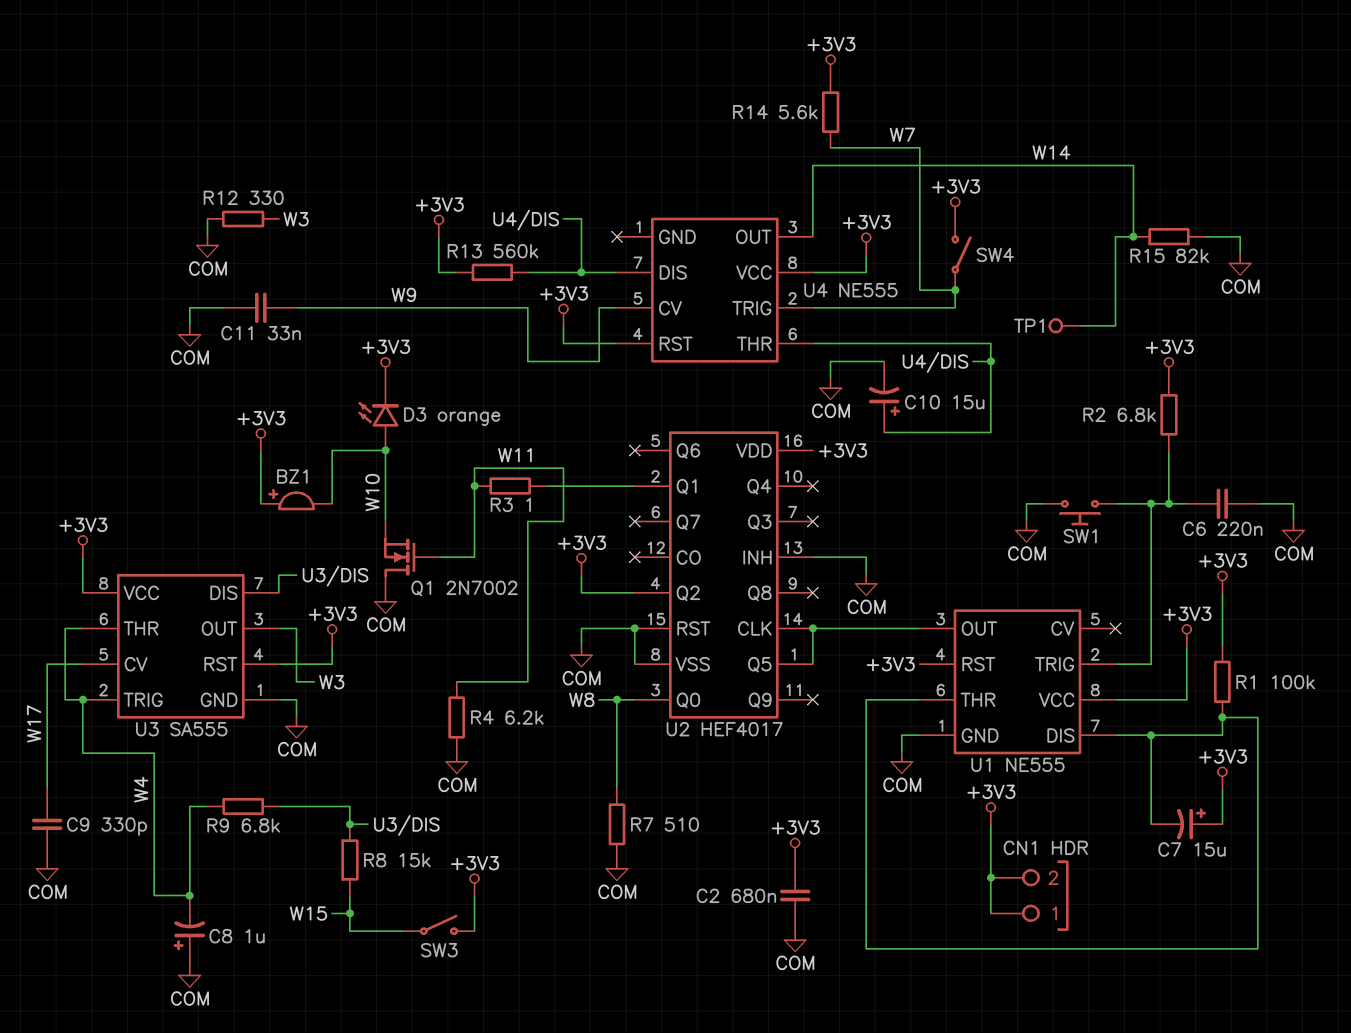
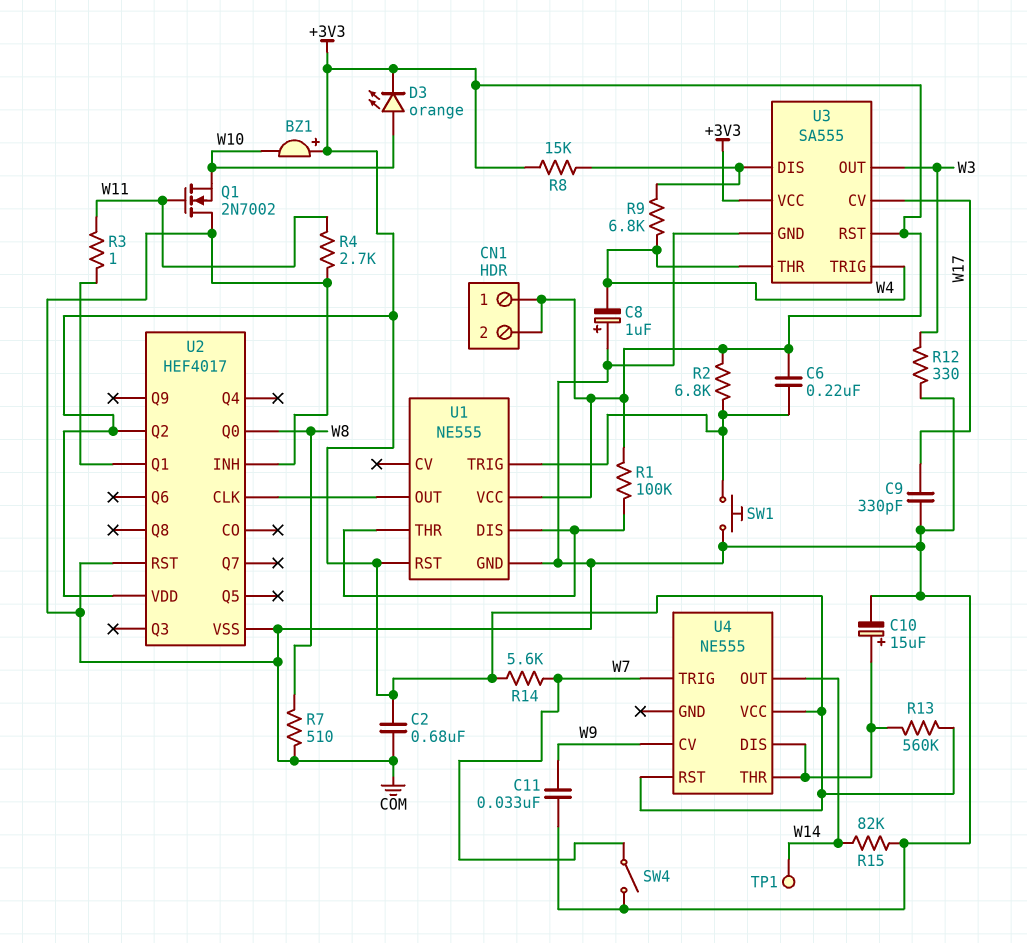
C6: 220nF (COM, U1/TRIG) -> 220nF (+3V3, U1/TRIG)
C7: 15uF (plus +3V3, minus U1/DIS) -> none
R4: 6.2k (COM, W11) -> 2.7k (COM, W11)
R8: 15k (U3/DIS, W15) -> 15k (+3V3, U3/DIS)
SW3: switch (+3V3, W15) -> none
SW4: switch (+3V3, W7) -> switch (COM, W7)
U2 pin Q5: U1/OUT -> none

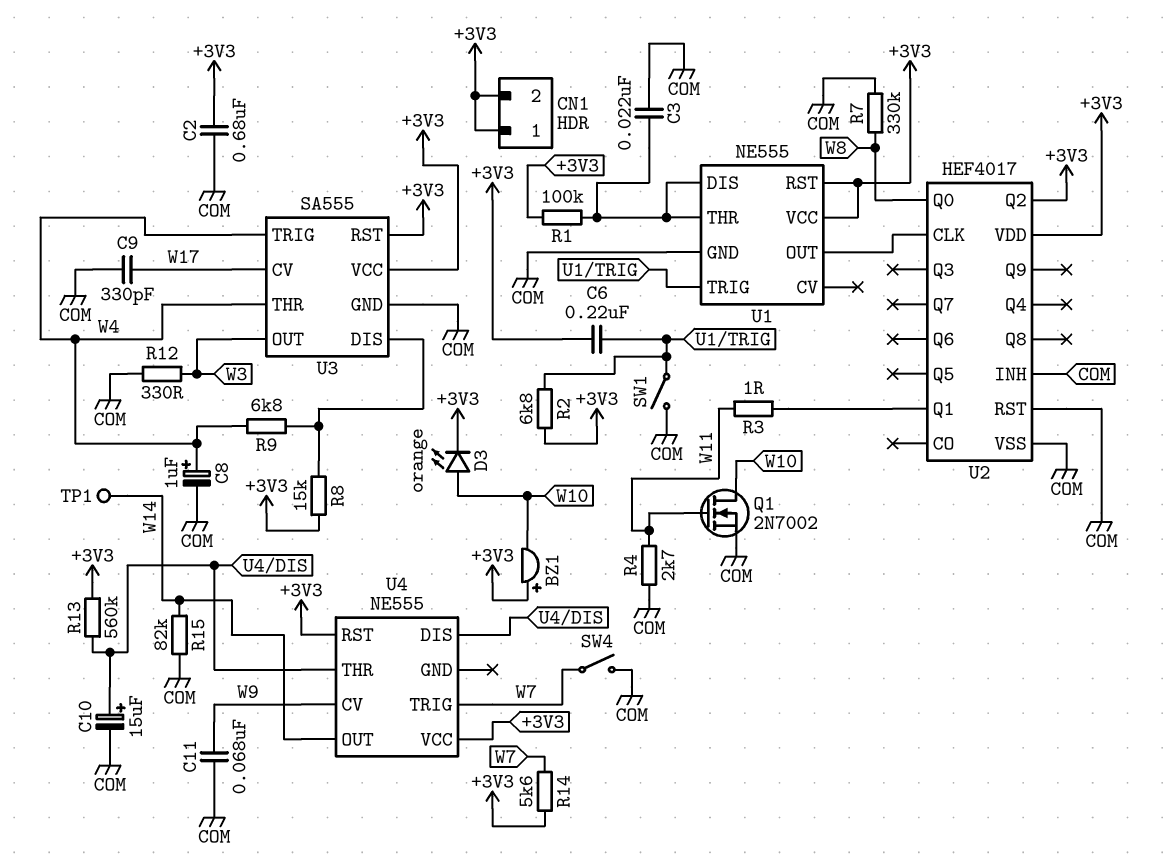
C3: none -> 22nF (COM, U1/DIS)
C8: 1uF (plus COM, minus W4) -> 1uF (plus W4, minus COM)
C11: 33nF (COM, W9) -> 68nF (COM, W9)
Q1: NMOS 2N7002 (G W11, D COM, S W10) -> NMOS 2N7002 (G W11, D W10, S COM)
R7: 510 (COM, W8) -> 330k (COM, W8)
SW1: button (COM, U1/TRIG) -> switch (COM, U1/TRIG)

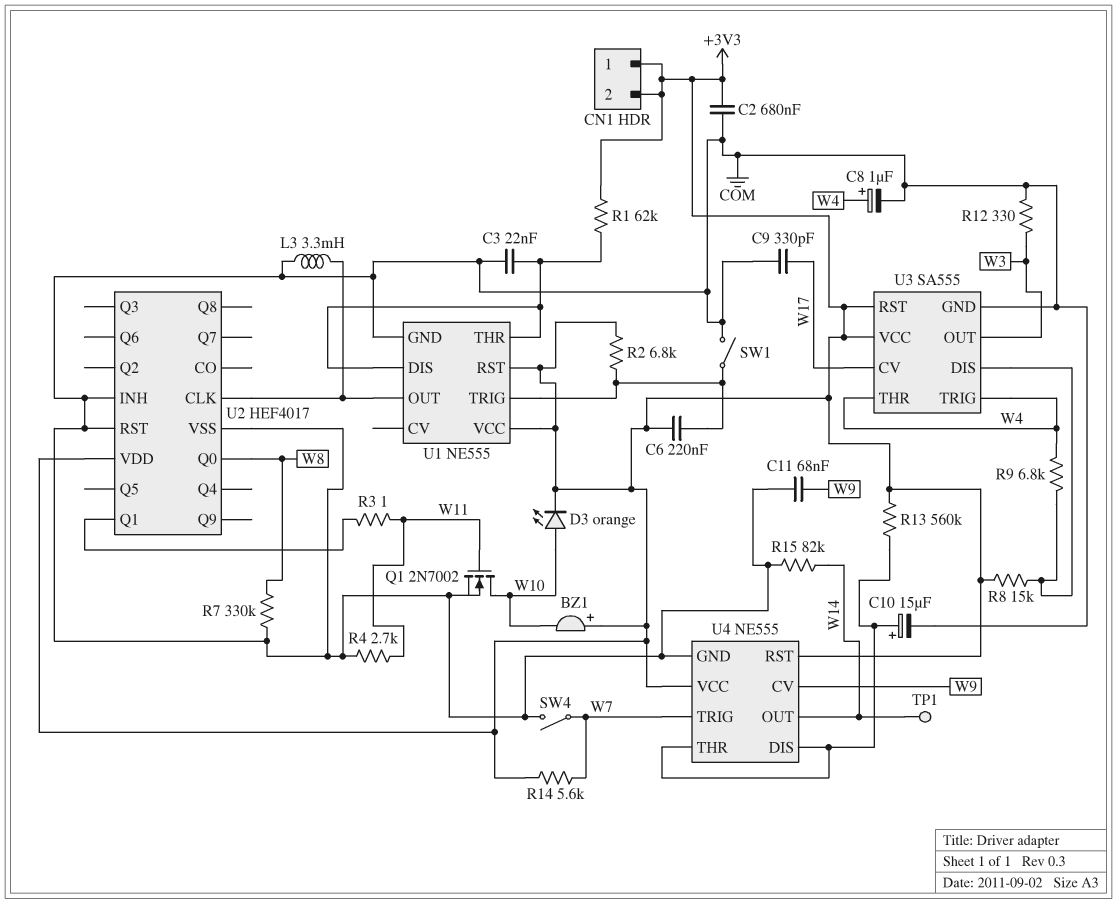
L3: none -> 3.3mH (COM, U1/OUT)
R1: 100k (+3V3, U1/DIS) -> 62k (+3V3, U1/DIS)
U2 pin Q2: +3V3 -> none
U4 pin GND: none -> COM

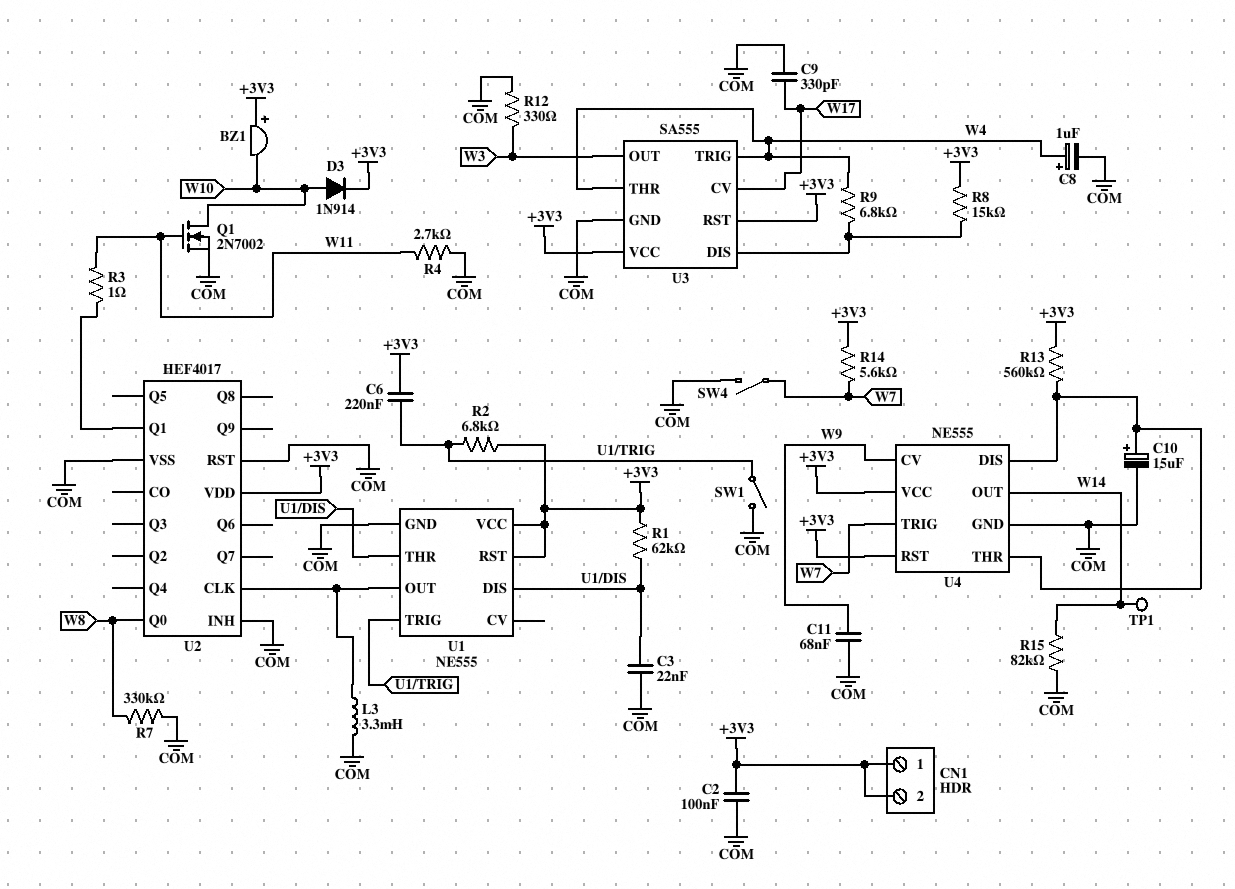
C2: 680nF (+3V3, COM) -> 100nF (+3V3, COM)
D3: LED orange (A W10, K +3V3) -> diode 1N914 (A W10, K +3V3)

